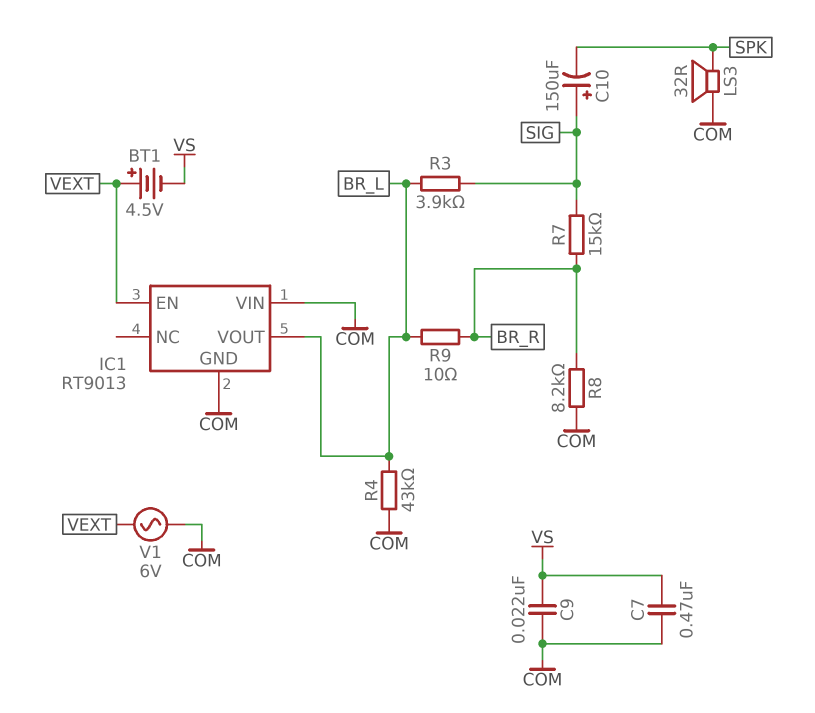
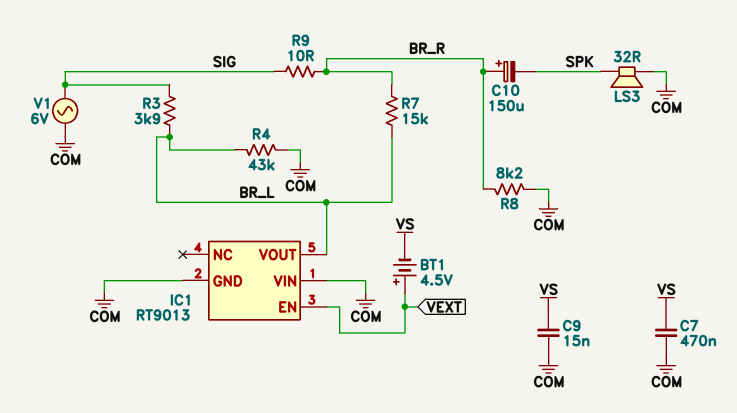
C9: 22nF (COM, VS) -> 15nF (COM, VS)
C10: 150uF (plus SIG, minus SPK) -> 150uF (plus BR_R, minus SPK)
R7: 15k (BR_R, SIG) -> 15k (BR_L, BR_R)
R9: 10 (BR_L, BR_R) -> 10 (BR_R, SIG)
V1: AC 6V (COM, VEXT) -> AC 6V (COM, SIG)

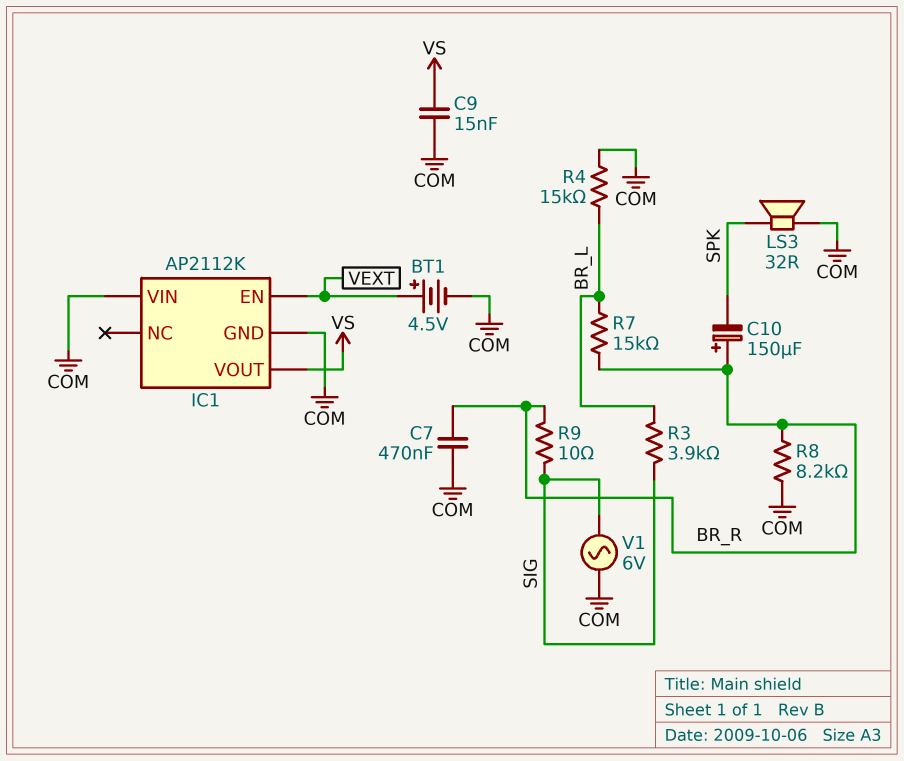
BT1: 4.5V (plus VEXT, minus VS) -> 4.5V (plus VEXT, minus COM)
C7: 470nF (COM, VS) -> 470nF (BR_R, COM)
IC1: RT9013 -> AP2112K
IC1 pin VOUT: BR_L -> VS
R4: 43k (BR_L, COM) -> 15k (BR_L, COM)

